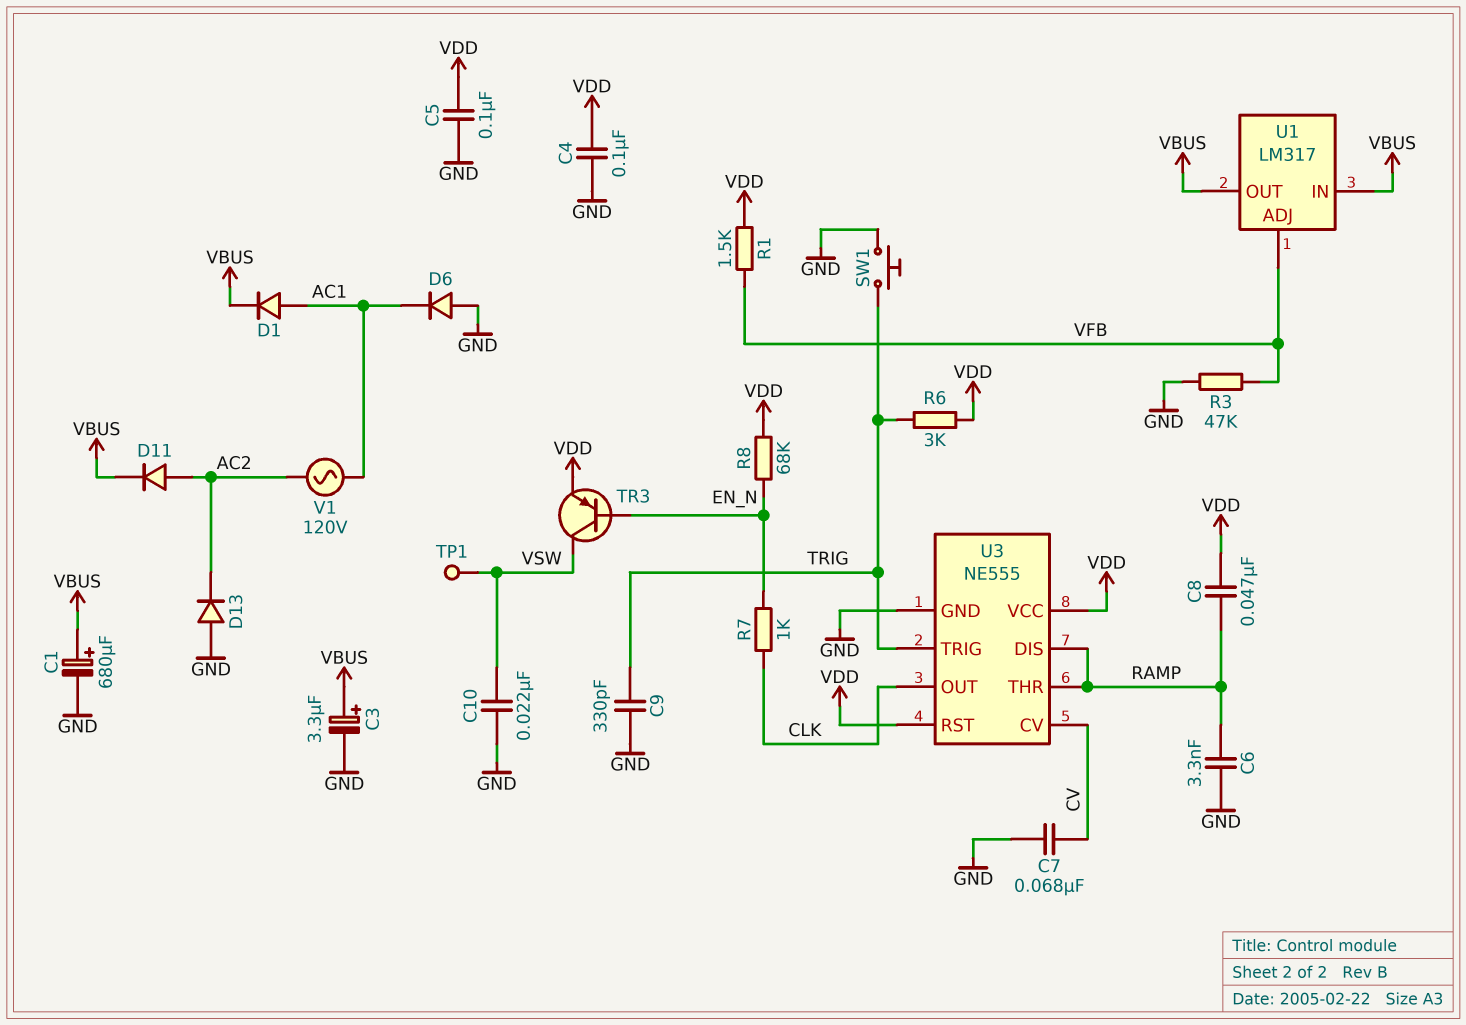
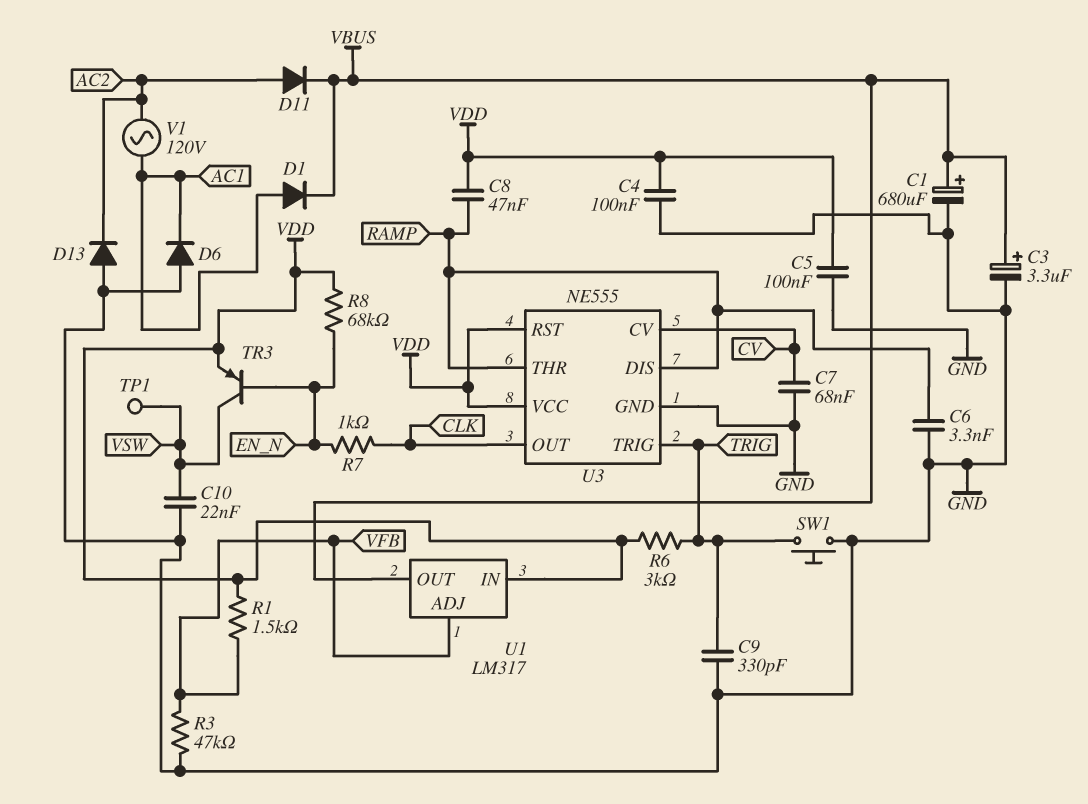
U1 pin IN: VBUS -> VDD

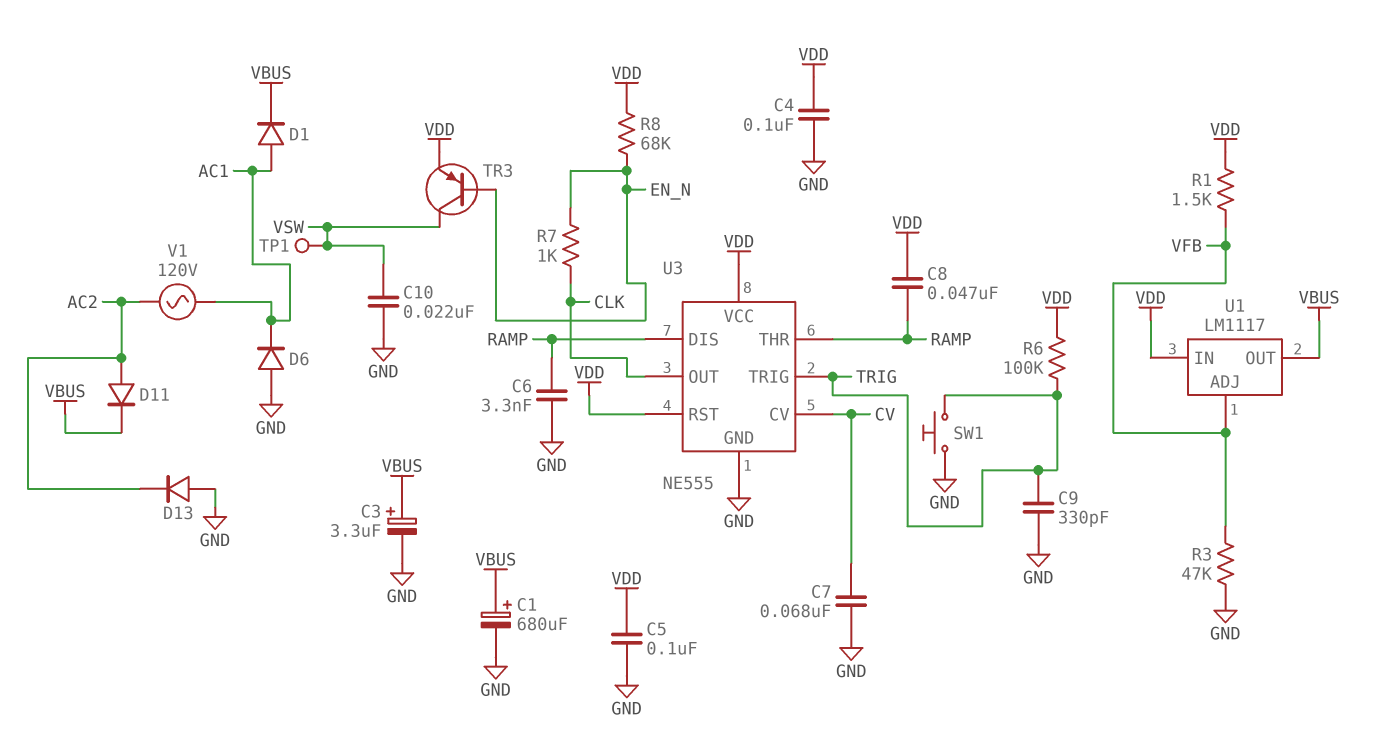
R6: 3k (TRIG, VDD) -> 100k (TRIG, VDD)
U1: LM317 -> LM1117

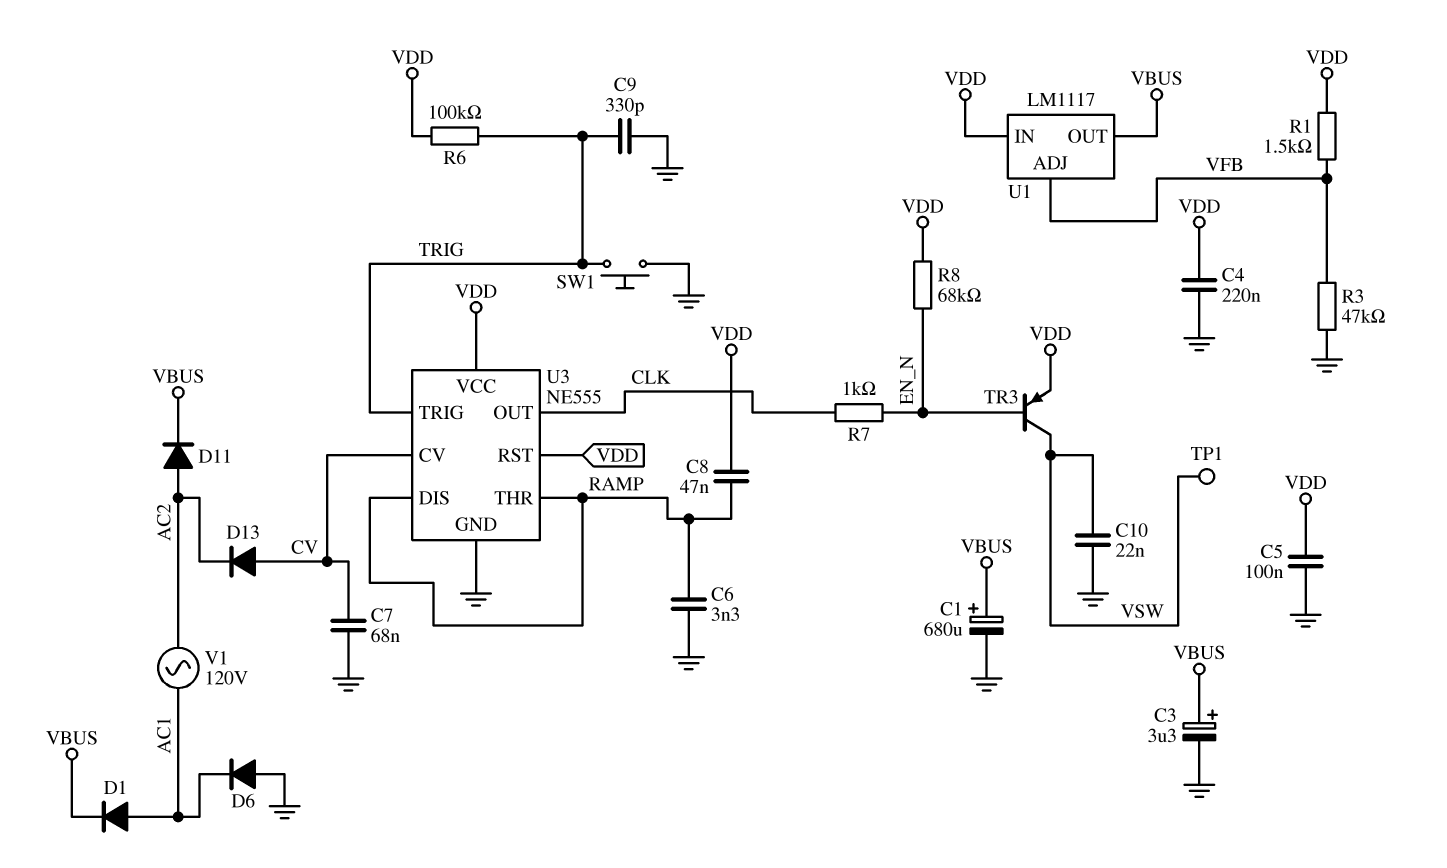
C4: 100nF (GND, VDD) -> 220nF (GND, VDD)
D13: diode (A GND, K AC2) -> diode (A CV, K AC2)

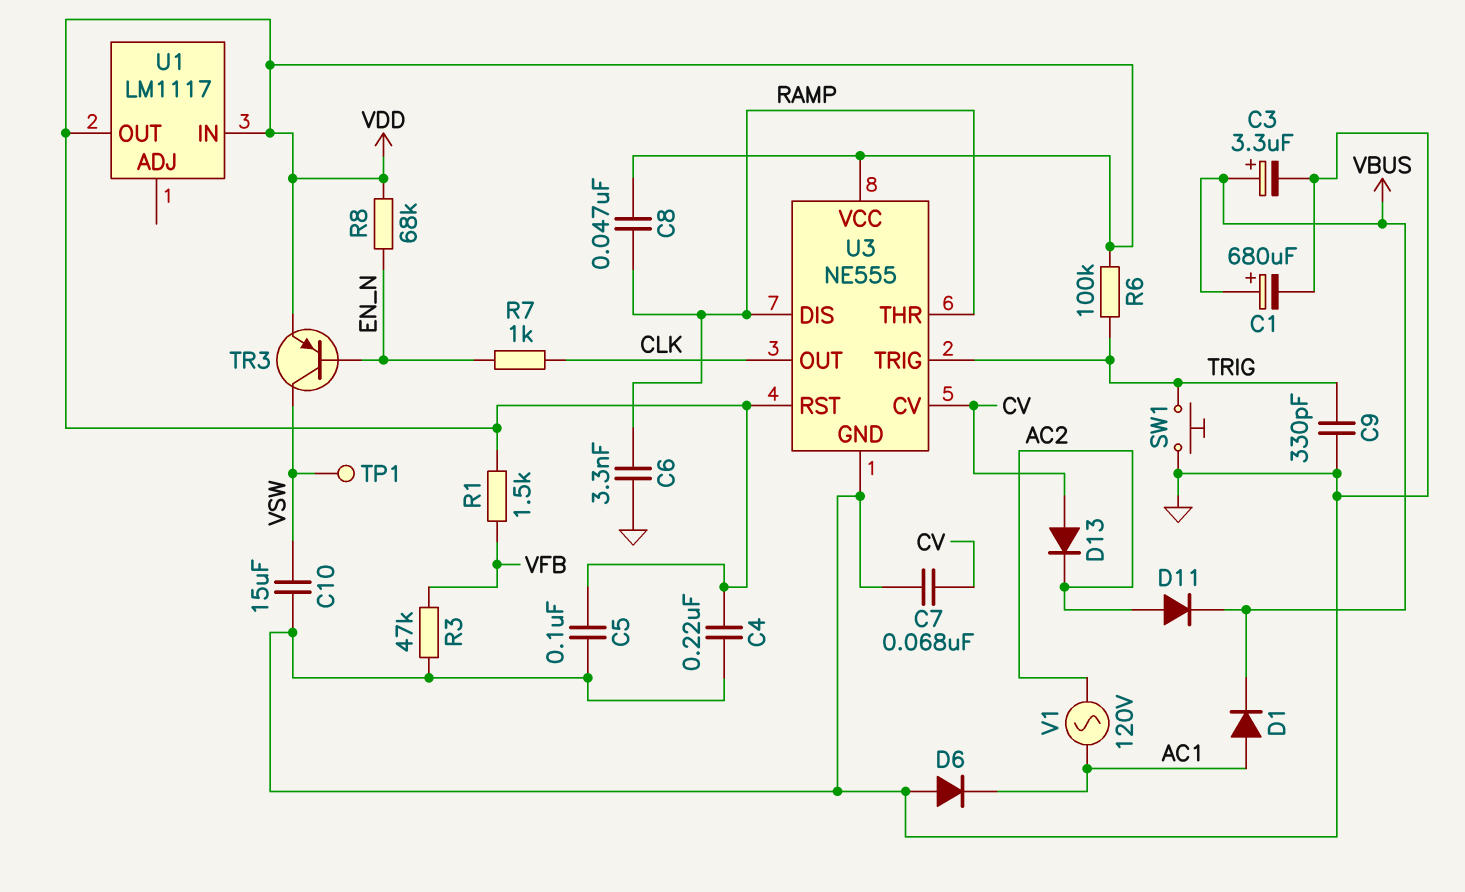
C10: 22nF (GND, VSW) -> 15uF (GND, VSW)
U1 pin ADJ: VFB -> none
U1 pin OUT: VBUS -> VDD

